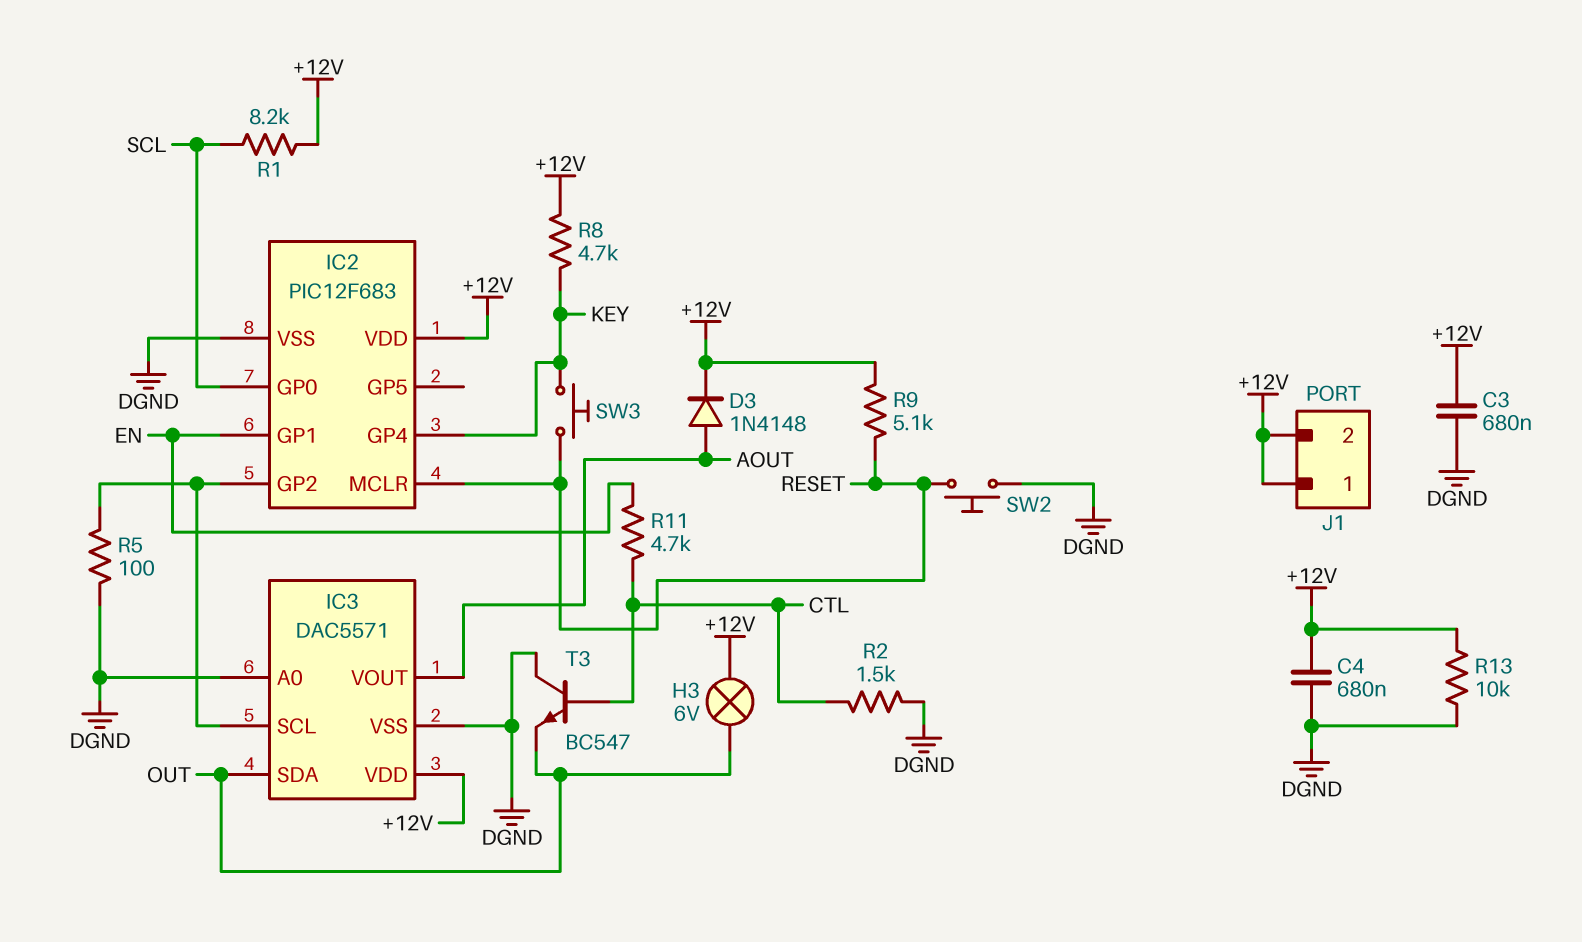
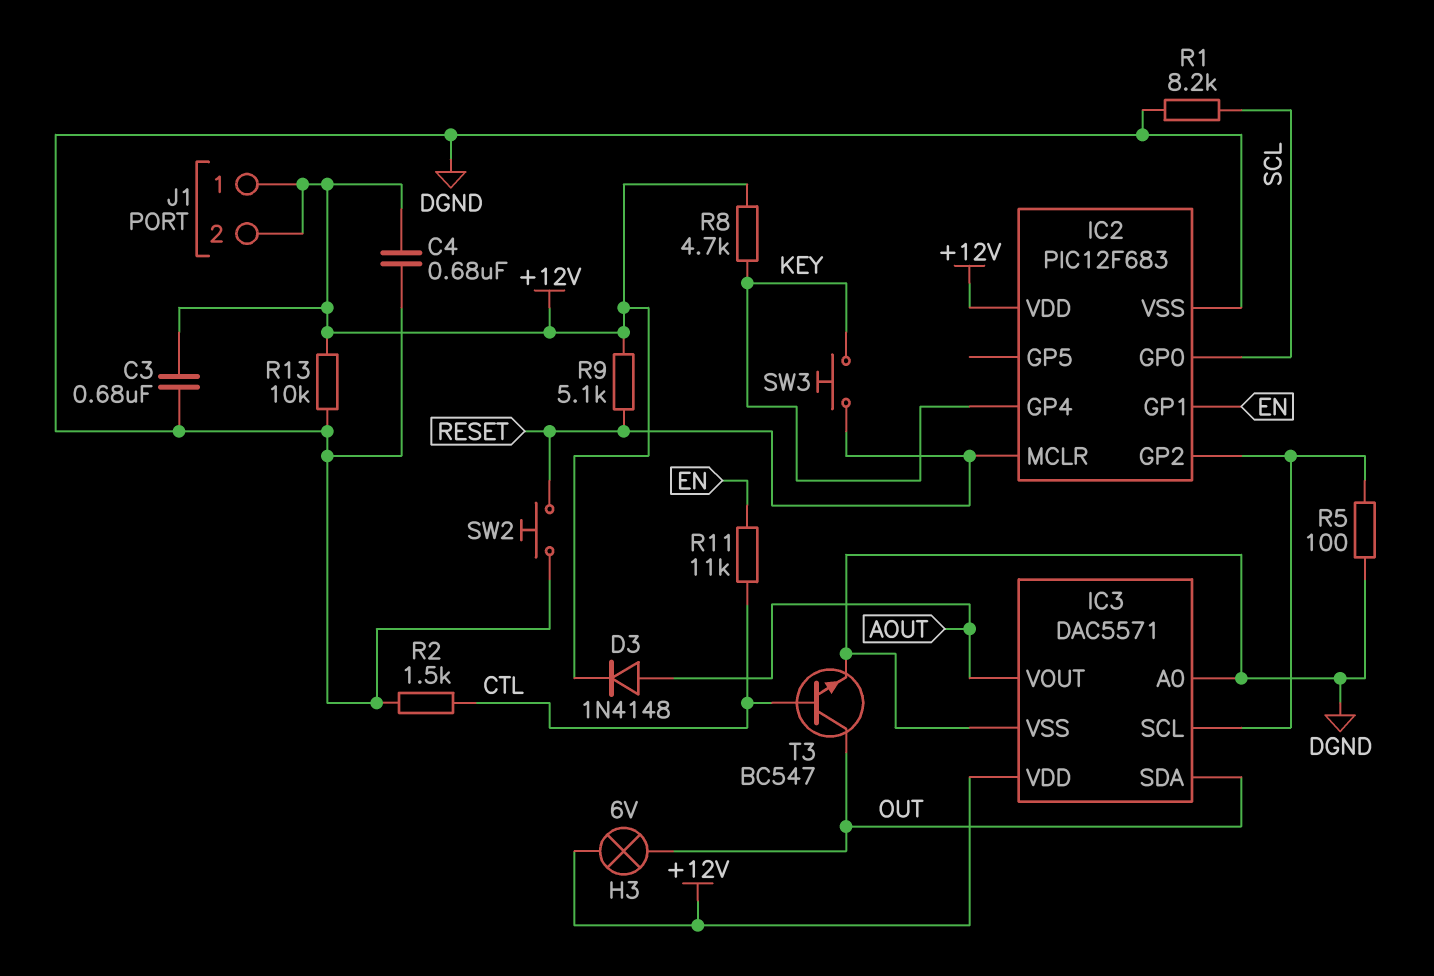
R1: 8.2k (+12V, SCL) -> 8.2k (DGND, SCL)
R11: 4.7k (CTL, EN) -> 11k (CTL, EN)
T3: NPN BC547 (B CTL, C DGND, E OUT) -> NPN BC547 (B CTL, C OUT, E DGND)

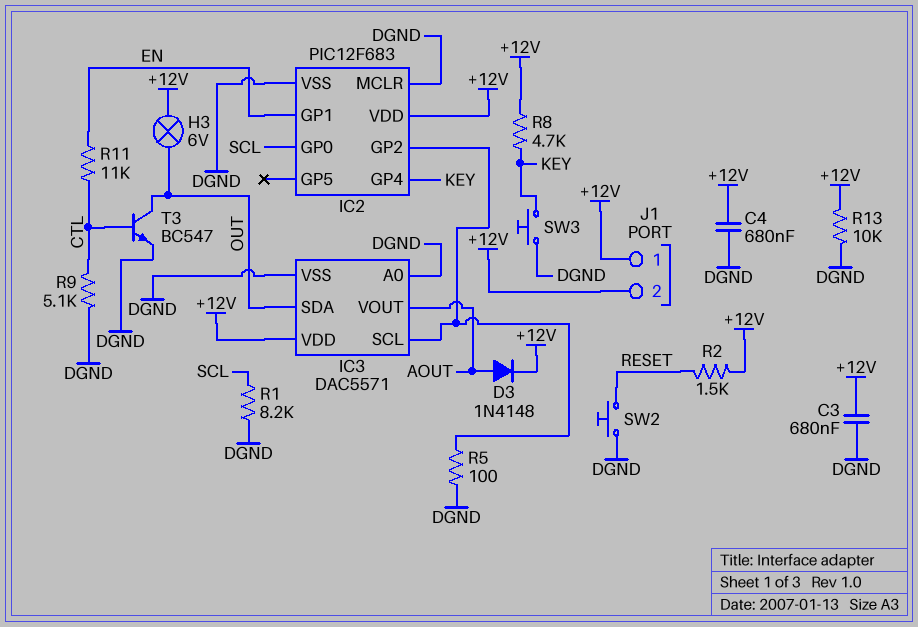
IC2 pin MCLR: RESET -> DGND
R2: 1.5k (CTL, DGND) -> 1.5k (+12V, RESET)
R9: 5.1k (+12V, RESET) -> 5.1k (CTL, DGND)
SW3: button (KEY, RESET) -> button (DGND, KEY)

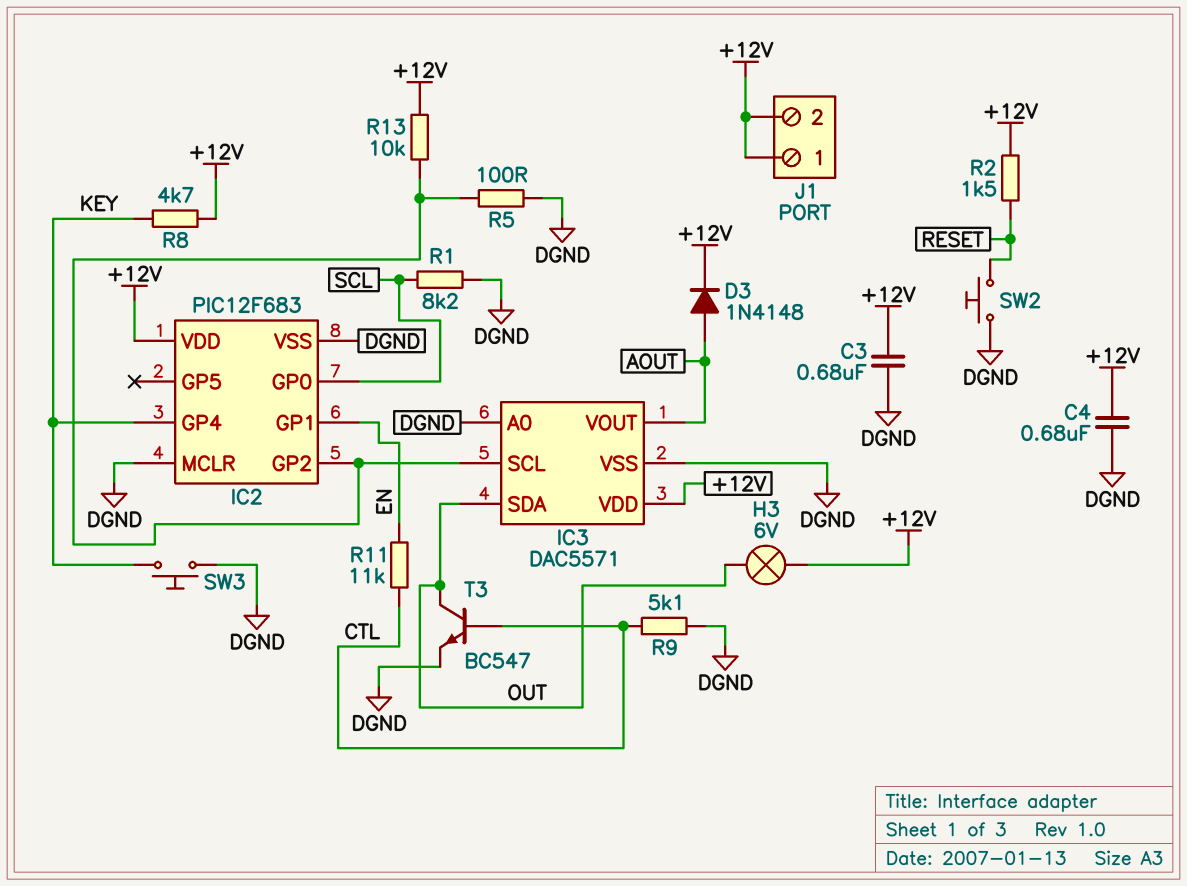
R13: 10k (+12V, DGND) -> 10k (+12V, IC2/GP2)

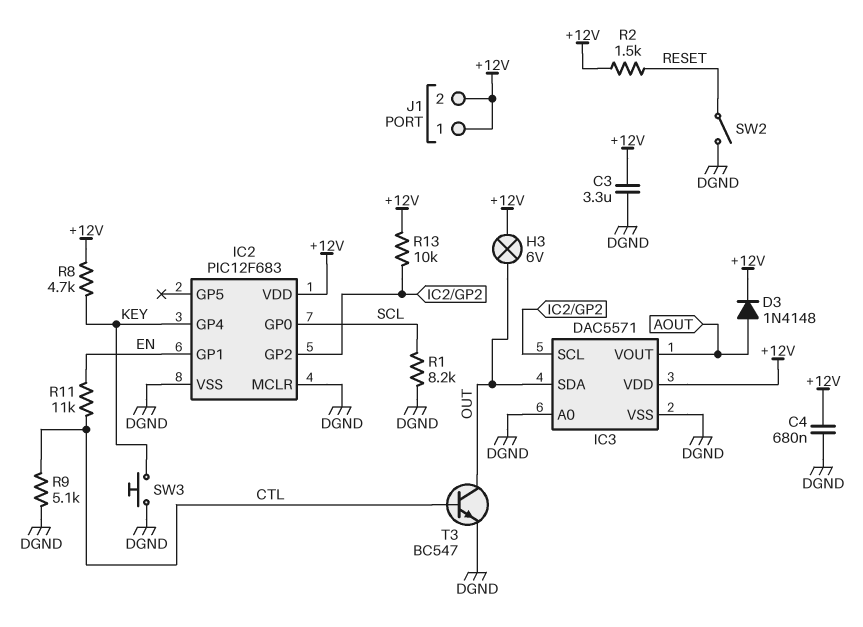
C3: 680nF (+12V, DGND) -> 3.3uF (+12V, DGND)
R5: 100 (DGND, IC2/GP2) -> none
SW2: button (DGND, RESET) -> switch (DGND, RESET)

